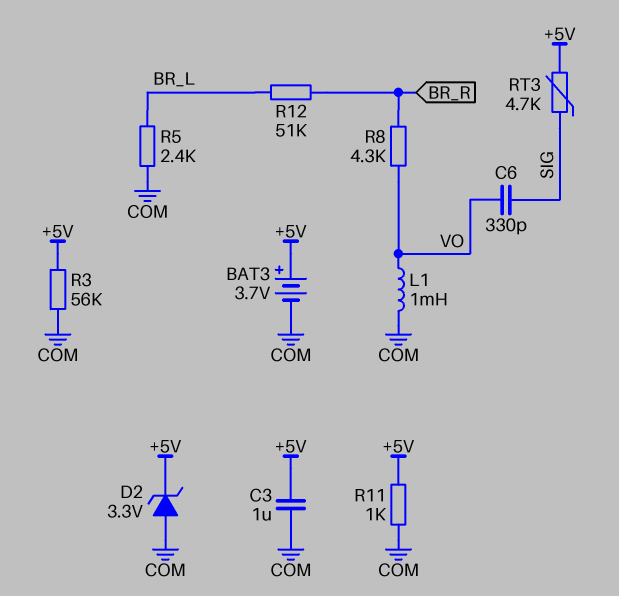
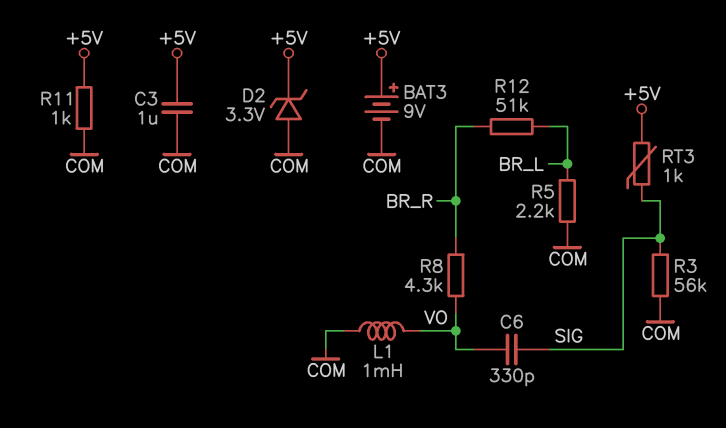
BAT3: 3.7V (plus +5V, minus COM) -> 9V (plus +5V, minus COM)
R3: 56k (+5V, COM) -> 56k (COM, SIG)
R5: 2.4k (BR_L, COM) -> 2.2k (BR_L, COM)
RT3: 4.7k (+5V, SIG) -> 1k (+5V, SIG)

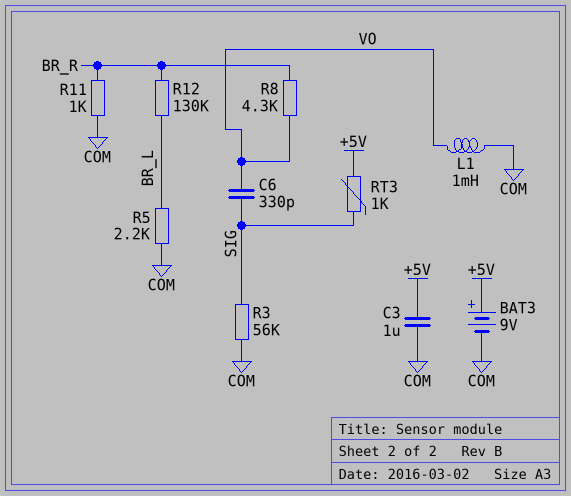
D2: zener 3.3V (A COM, K +5V) -> none
R11: 1k (+5V, COM) -> 1k (BR_R, COM)
R12: 51k (BR_L, BR_R) -> 130k (BR_L, BR_R)

